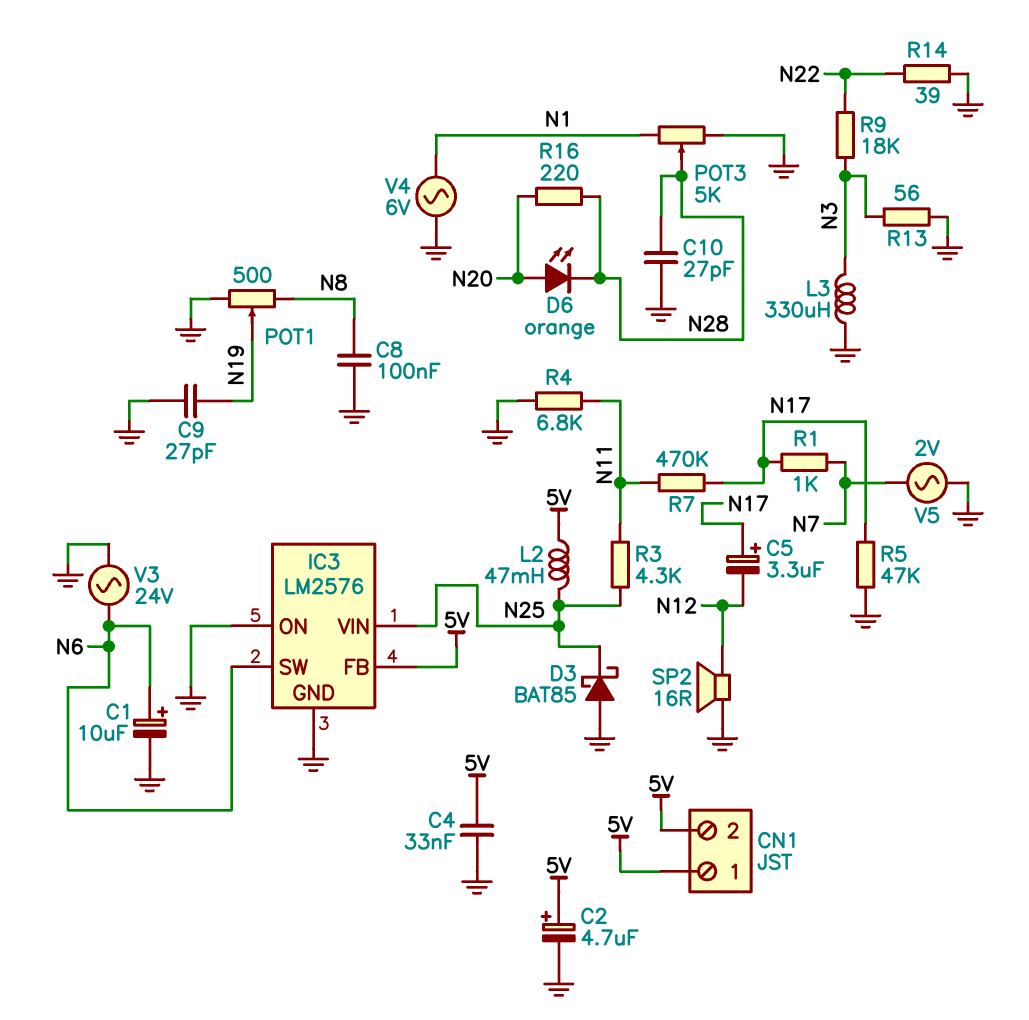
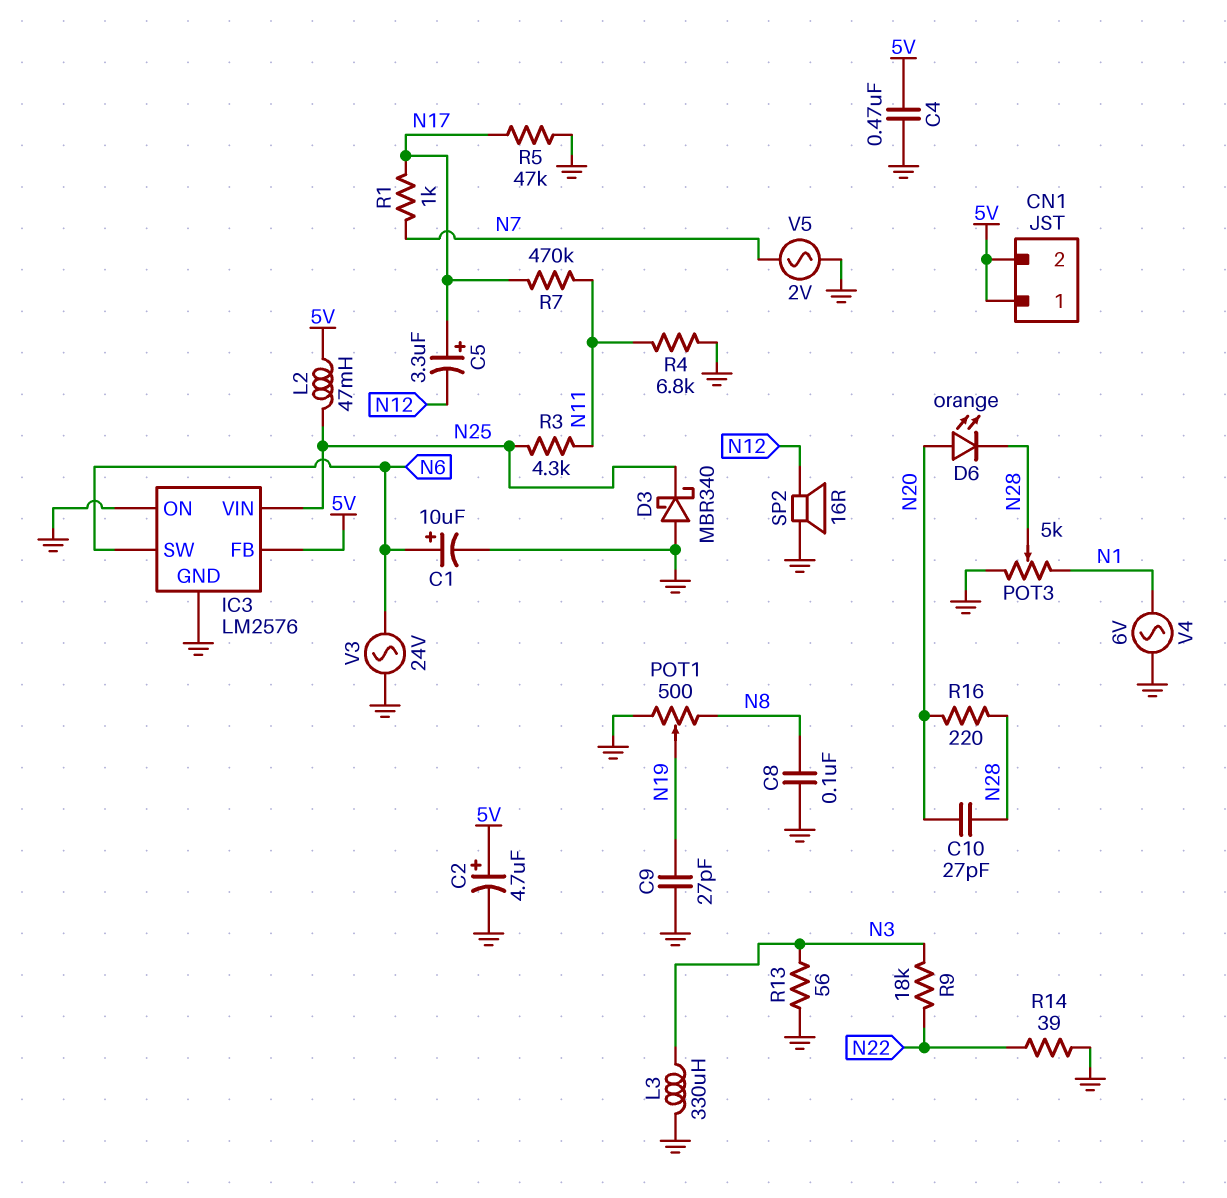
C4: 33nF (5V, GND) -> 470nF (5V, GND)
C10: 27pF (GND, N28) -> 27pF (N20, N28)
D3: schottky BAT85 (A GND, K N25) -> schottky MBR340 (A GND, K N25)

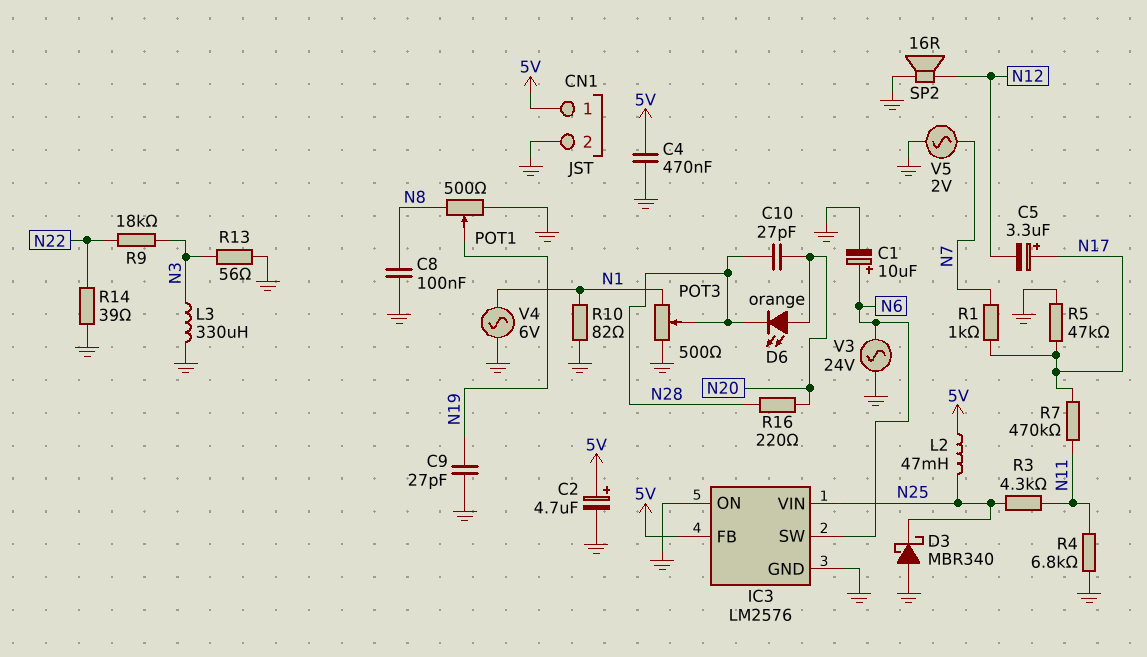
CN1 pin 2: 5V -> GND
POT3: 5k (GND, N1, wiper N28) -> 500 (GND, N1, wiper N28)
R10: none -> 82 (GND, N1)

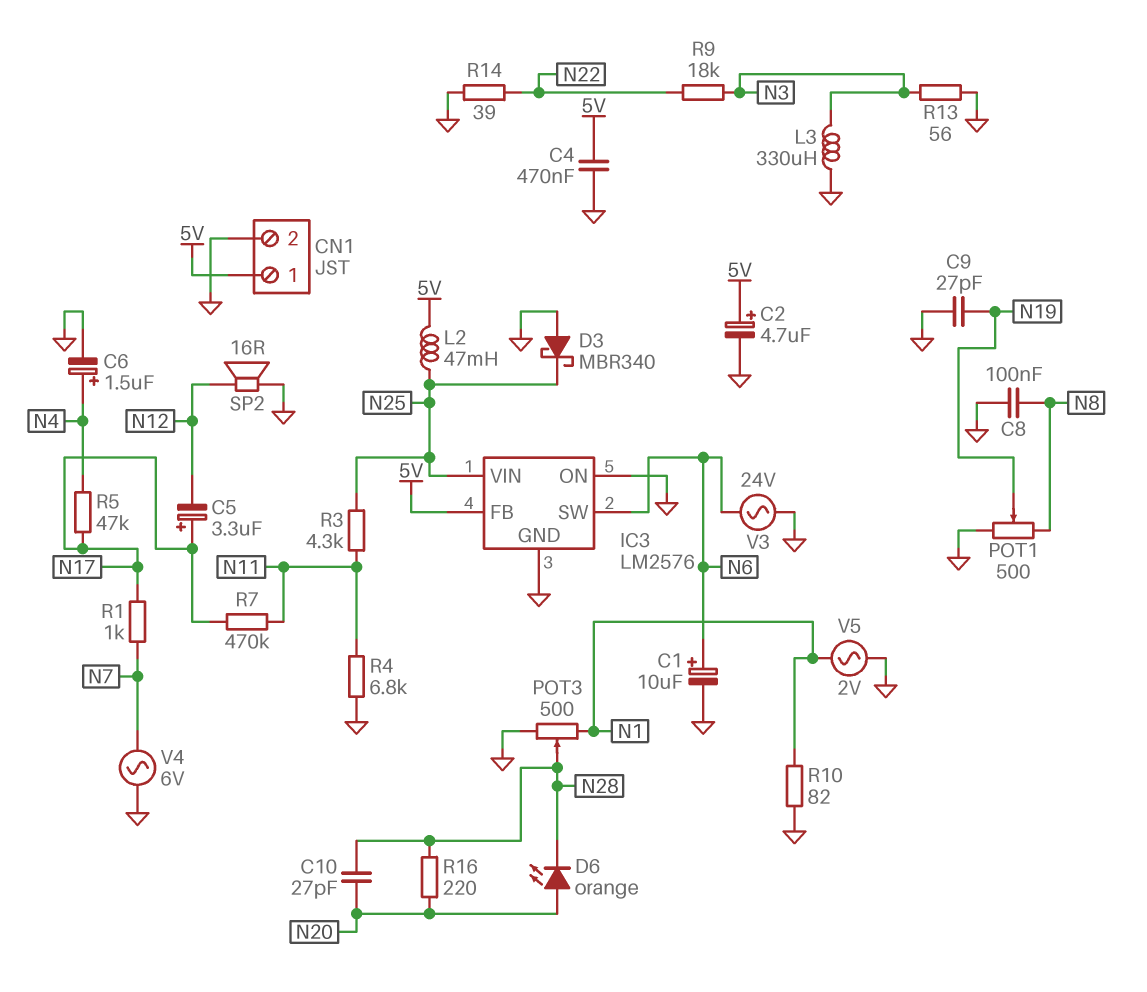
C6: none -> 1.5uF (plus N4, minus GND)
R5: 47k (GND, N17) -> 47k (N4, N17)
V4: AC 6V (GND, N1) -> AC 6V (GND, N7)
V5: AC 2V (GND, N7) -> AC 2V (GND, N1)

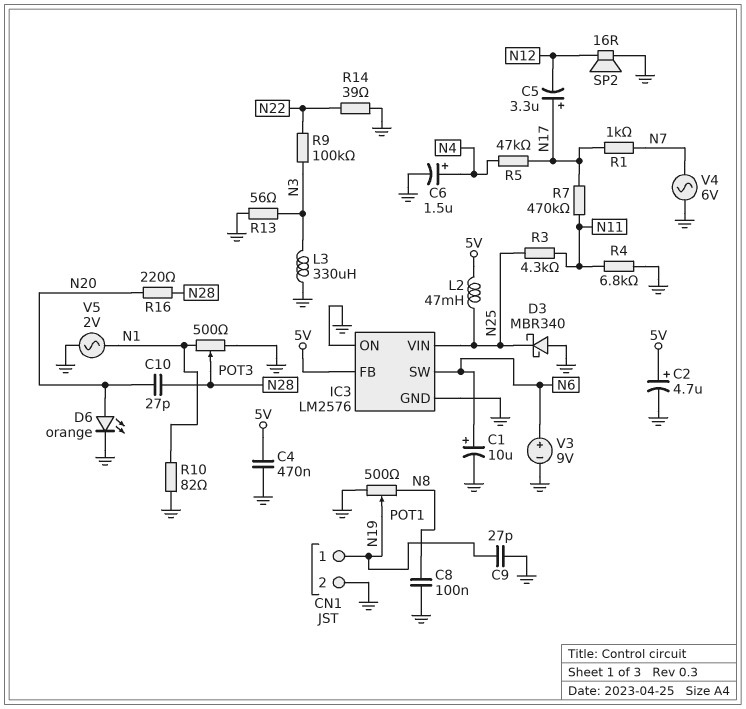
CN1 pin 1: 5V -> N19
D6: LED orange (A N20, K N28) -> LED orange (A N20, K GND)
R9: 18k (N3, N22) -> 100k (N3, N22)
V3: AC 24V (GND, N6) -> 9V (plus N6, minus GND)

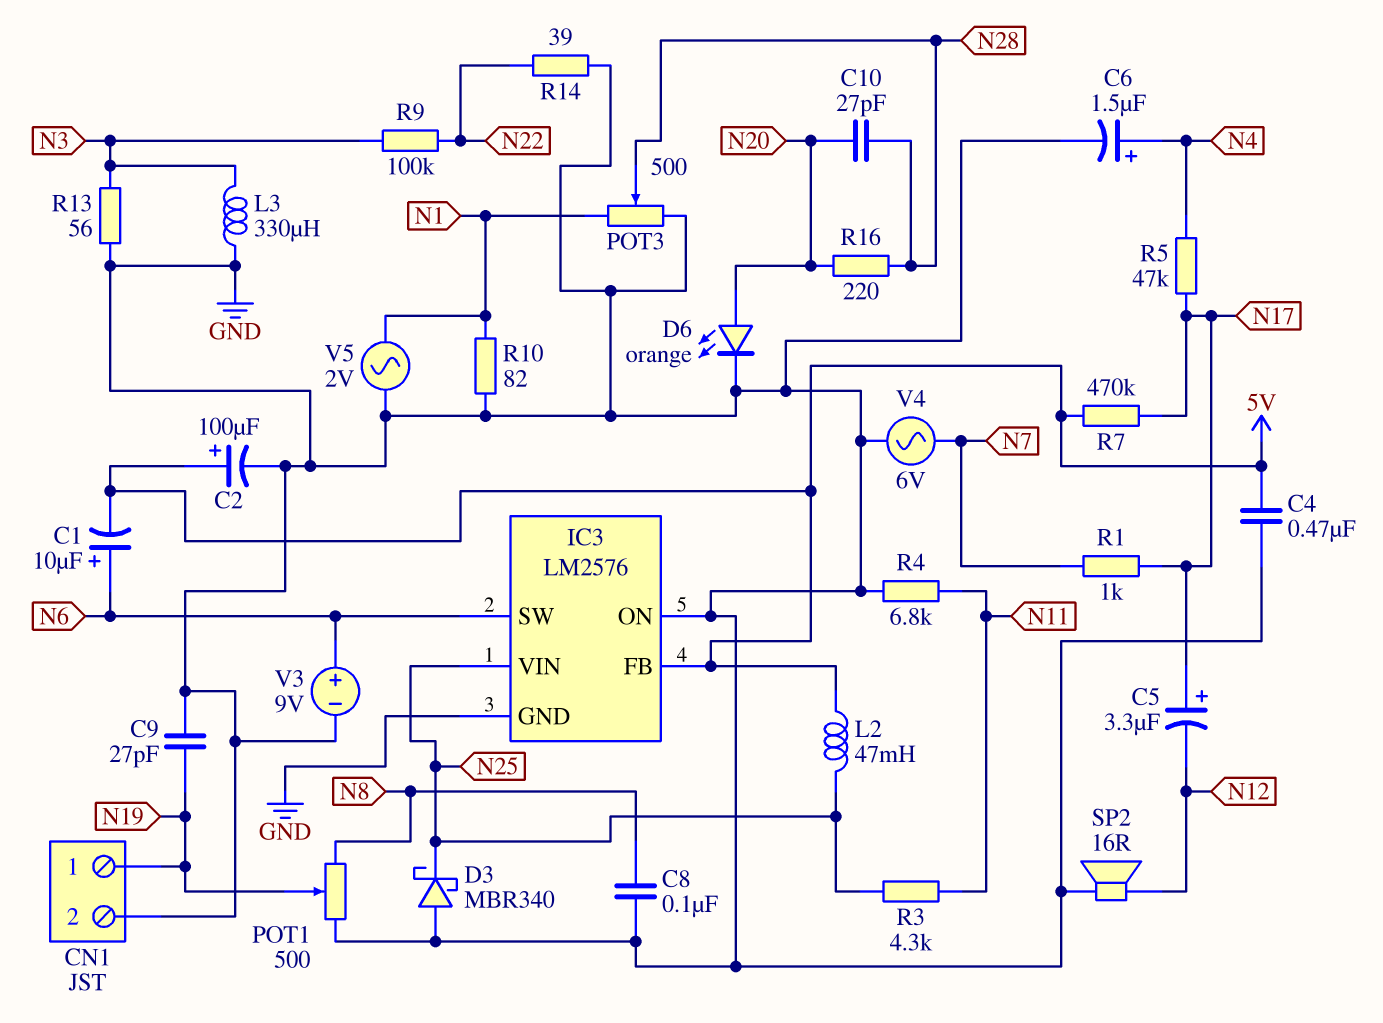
C1: 10uF (plus N6, minus GND) -> 10uF (plus N6, minus 5V)
C2: 4.7uF (plus 5V, minus GND) -> 100uF (plus 5V, minus GND)
R7: 470k (N11, N17) -> 470k (5V, N17)

